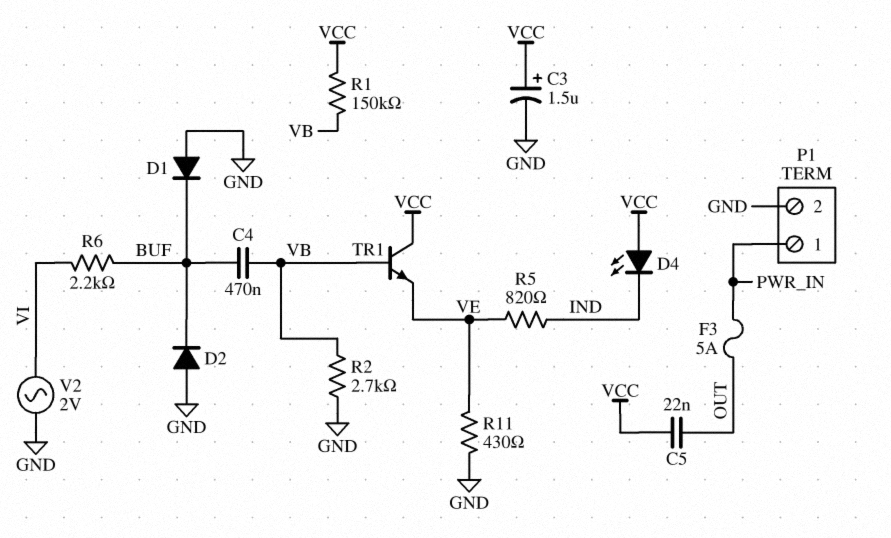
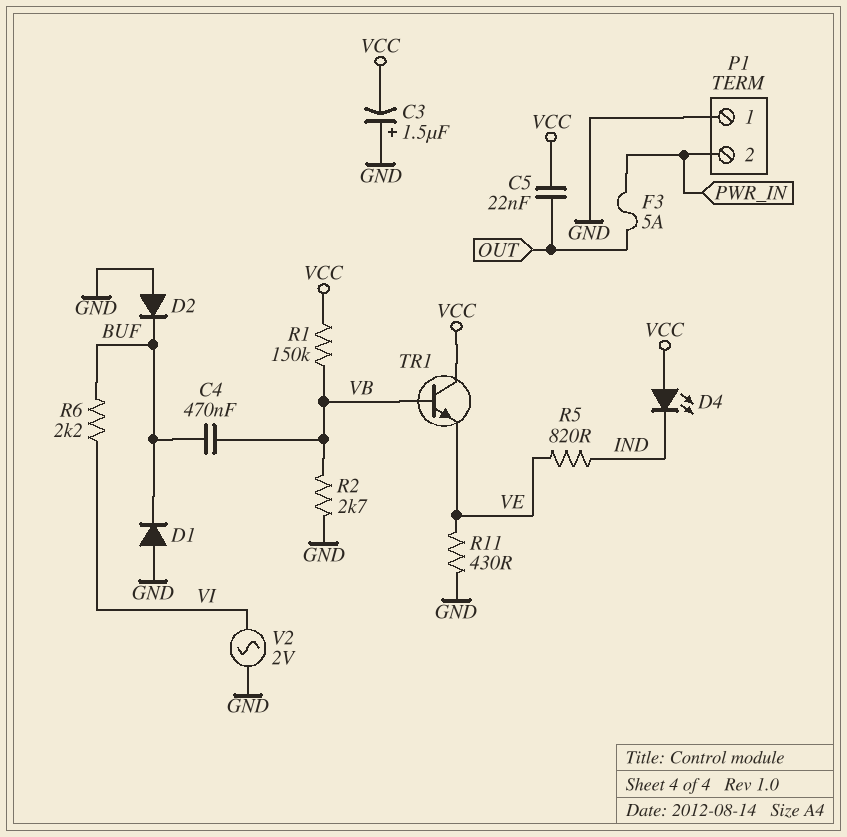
C3: 1.5uF (plus VCC, minus GND) -> 1.5uF (plus GND, minus VCC)
P1 pin 1: PWR_IN -> GND
P1 pin 2: GND -> PWR_IN

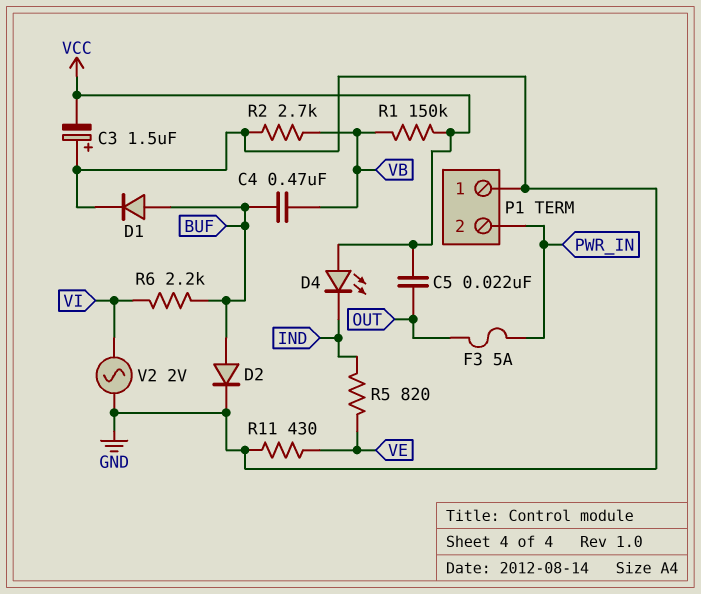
D1: diode (A GND, K BUF) -> diode (A BUF, K GND)
D2: diode (A GND, K BUF) -> diode (A BUF, K GND)
TR1: NPN (B VB, C VCC, E VE) -> none

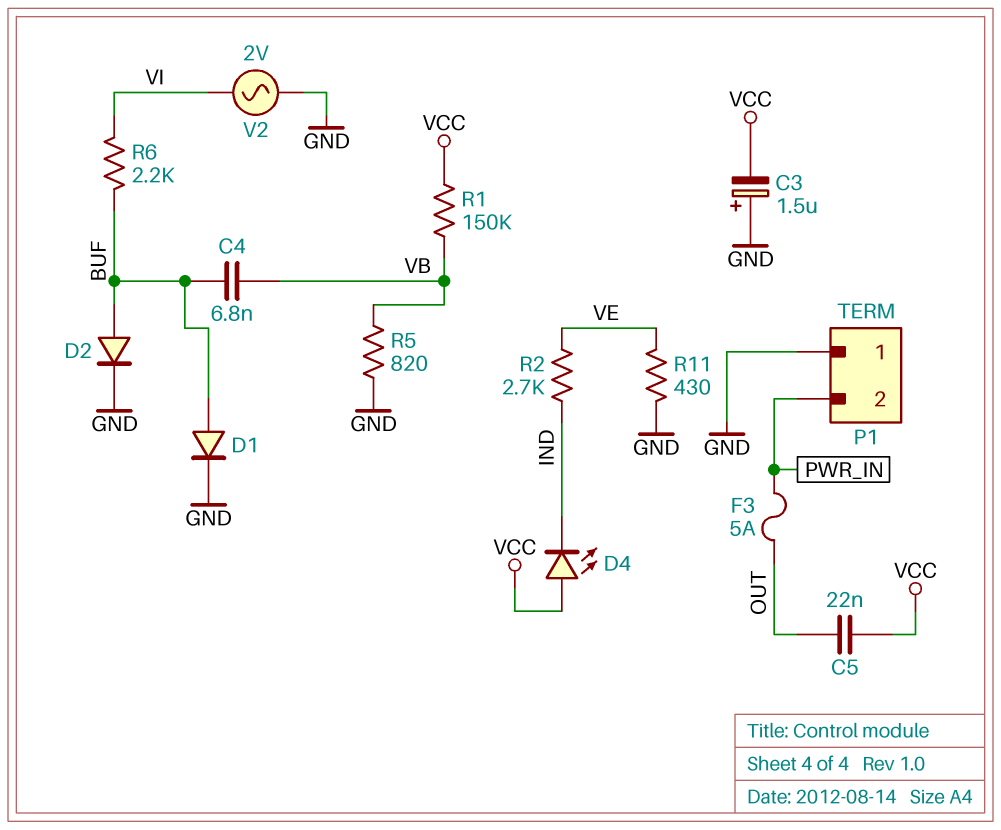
C4: 470nF (BUF, VB) -> 6.8nF (BUF, VB)
R2: 2.7k (GND, VB) -> 2.7k (IND, VE)
R5: 820 (IND, VE) -> 820 (GND, VB)

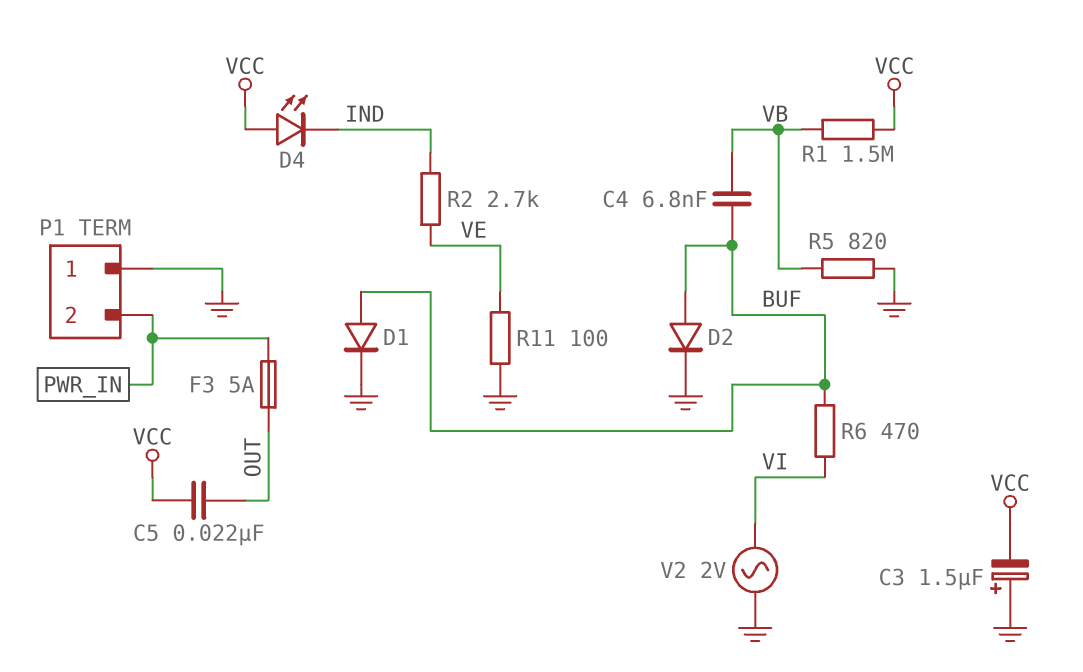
R1: 150k (VB, VCC) -> 1.5M (VB, VCC)
R6: 2.2k (BUF, VI) -> 470 (BUF, VI)
R11: 430 (GND, VE) -> 100 (GND, VE)

